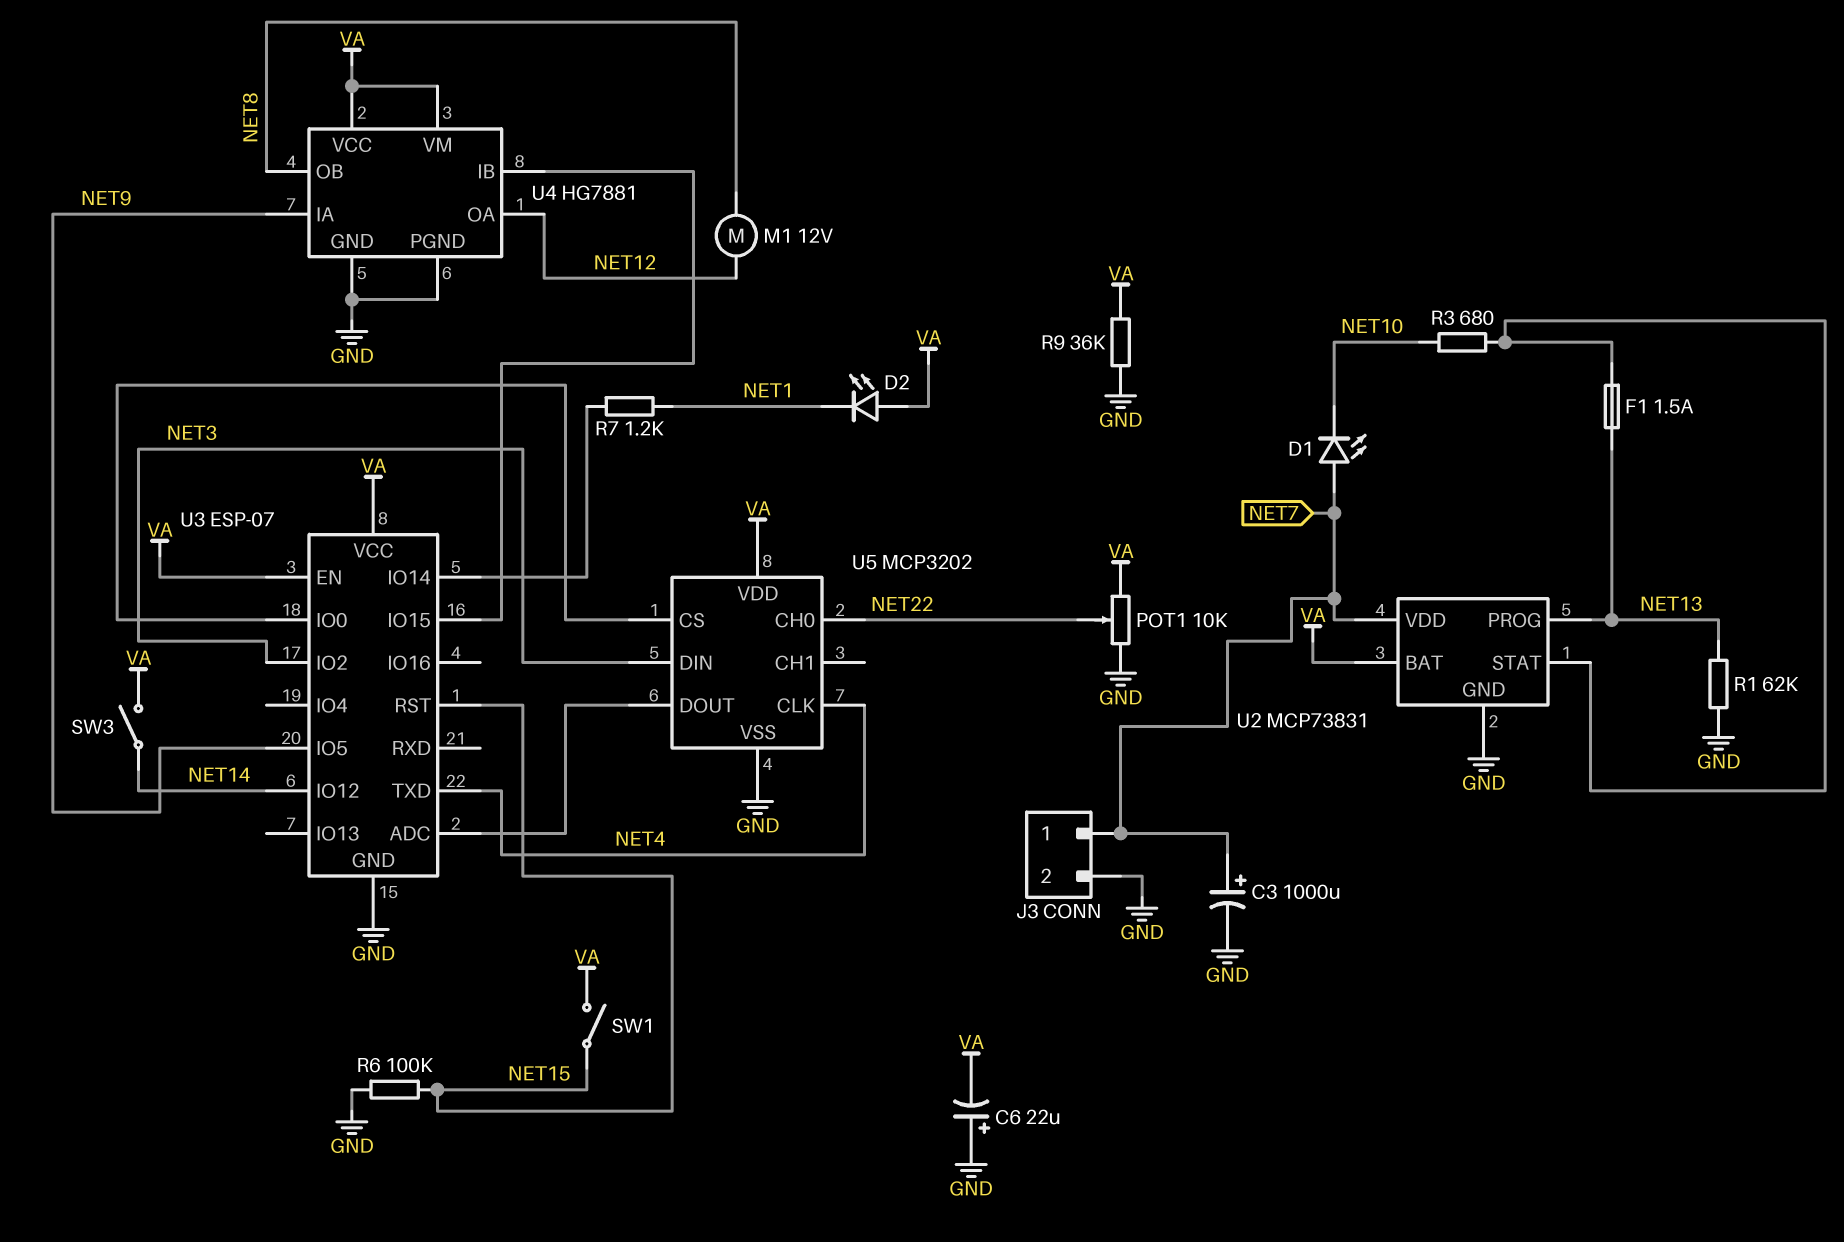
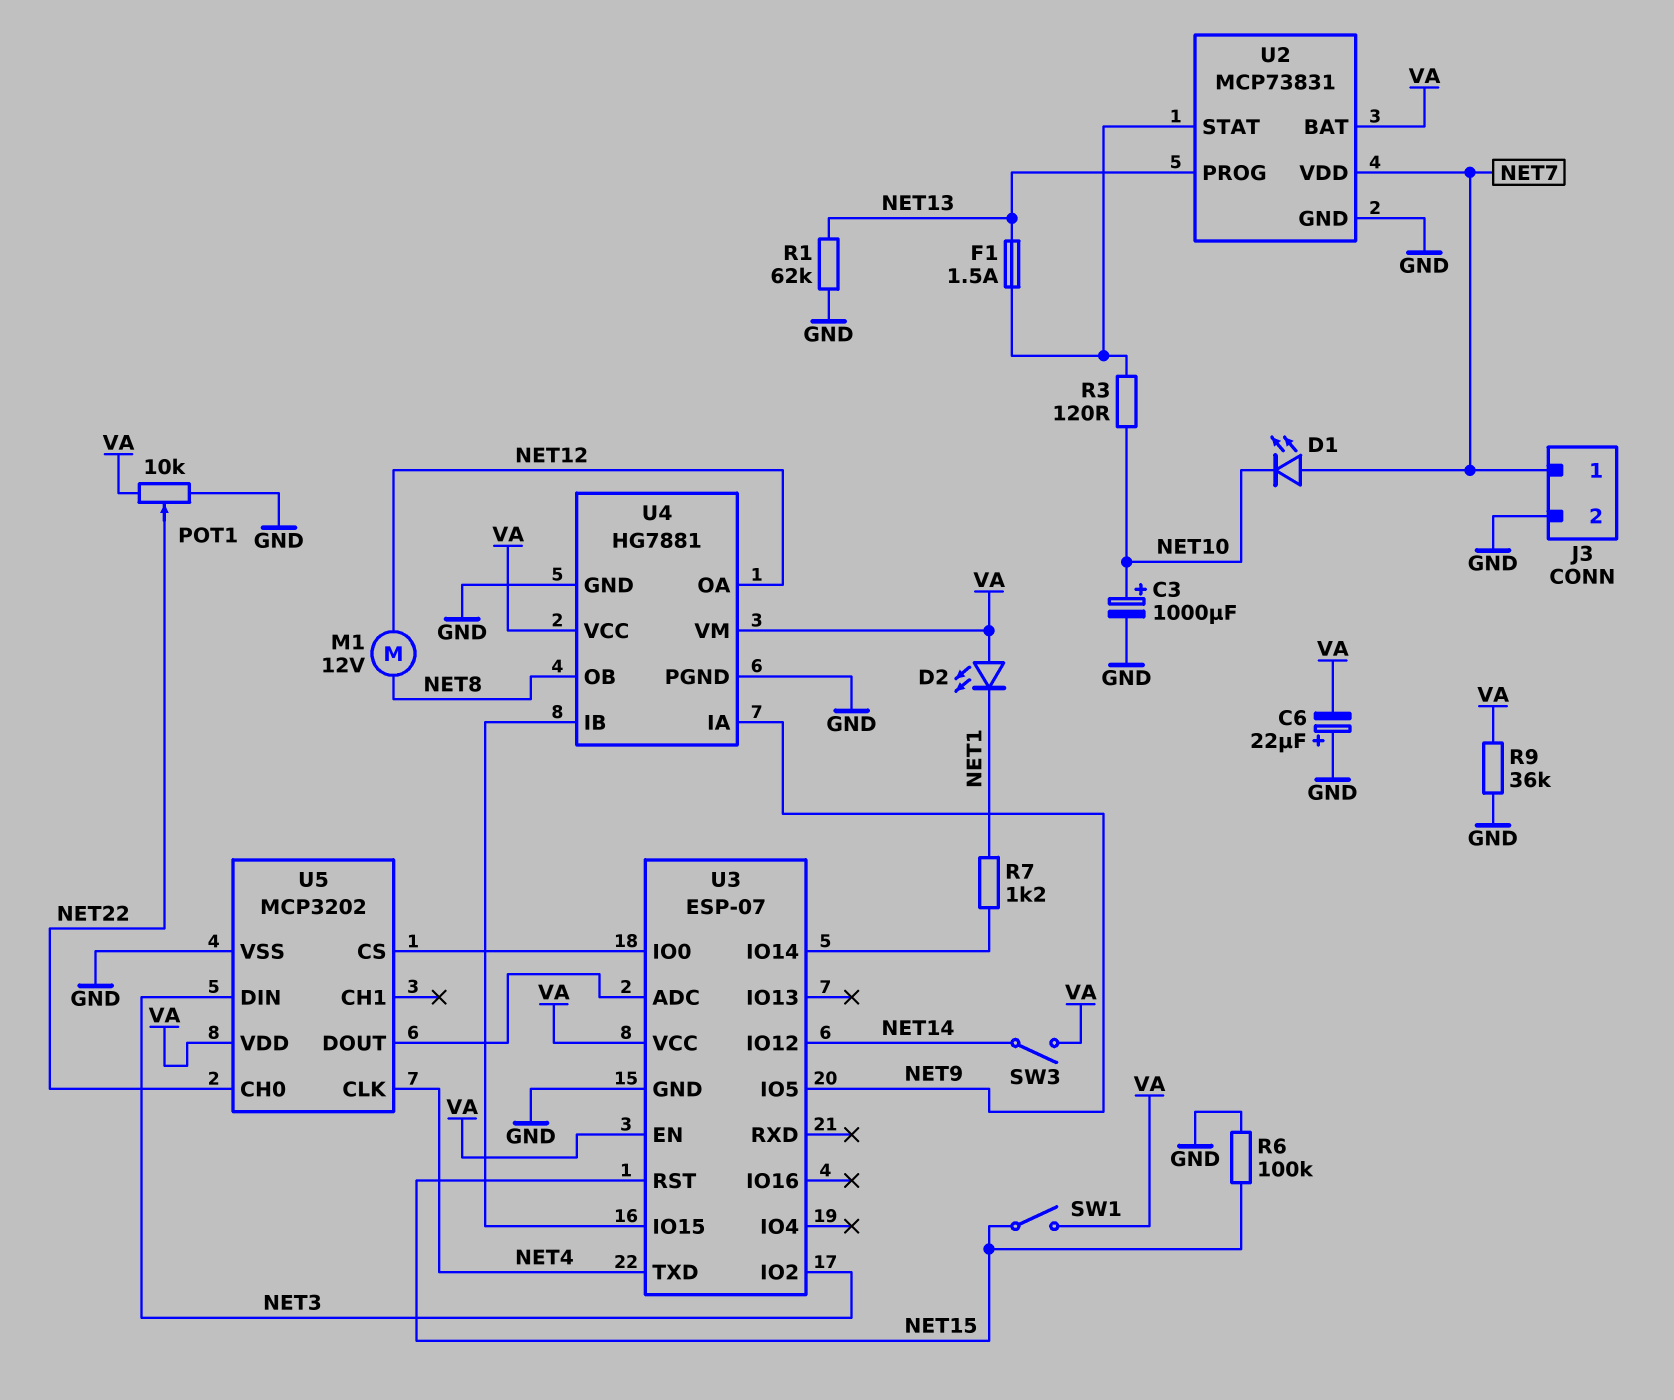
C3: 1000uF (plus NET7, minus GND) -> 1000uF (plus NET10, minus GND)
R3: 680 (NET10, U2/STAT) -> 120 (NET10, U2/STAT)

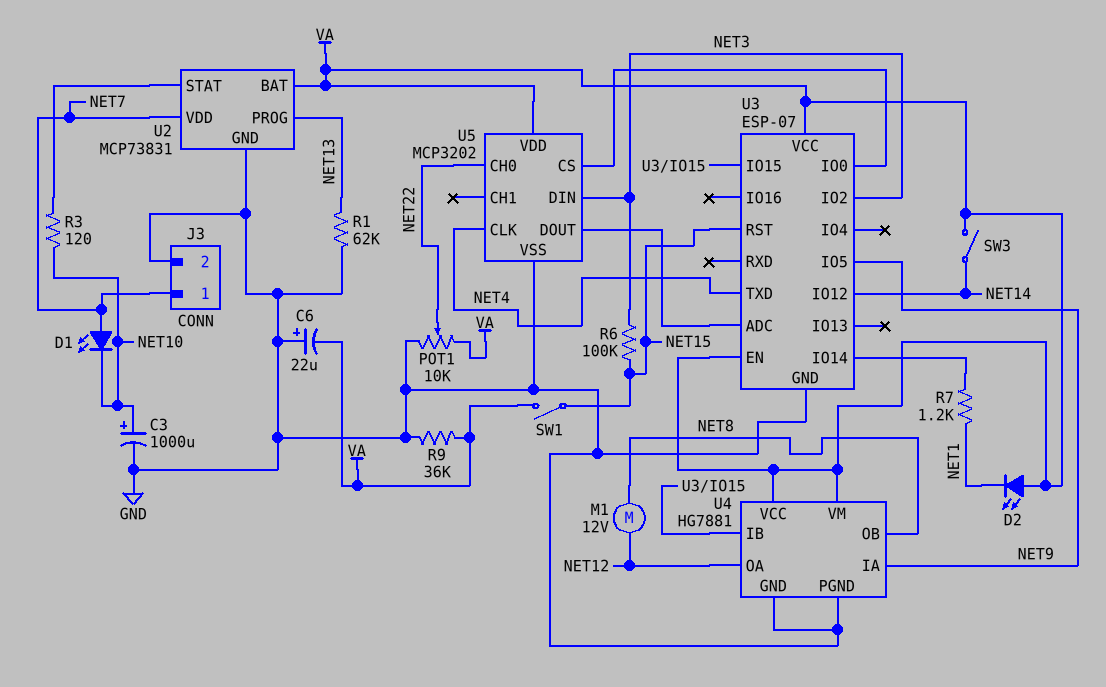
F1: 1.5A (NET13, U2/STAT) -> none
R6: 100k (GND, NET15) -> 100k (NET3, NET15)

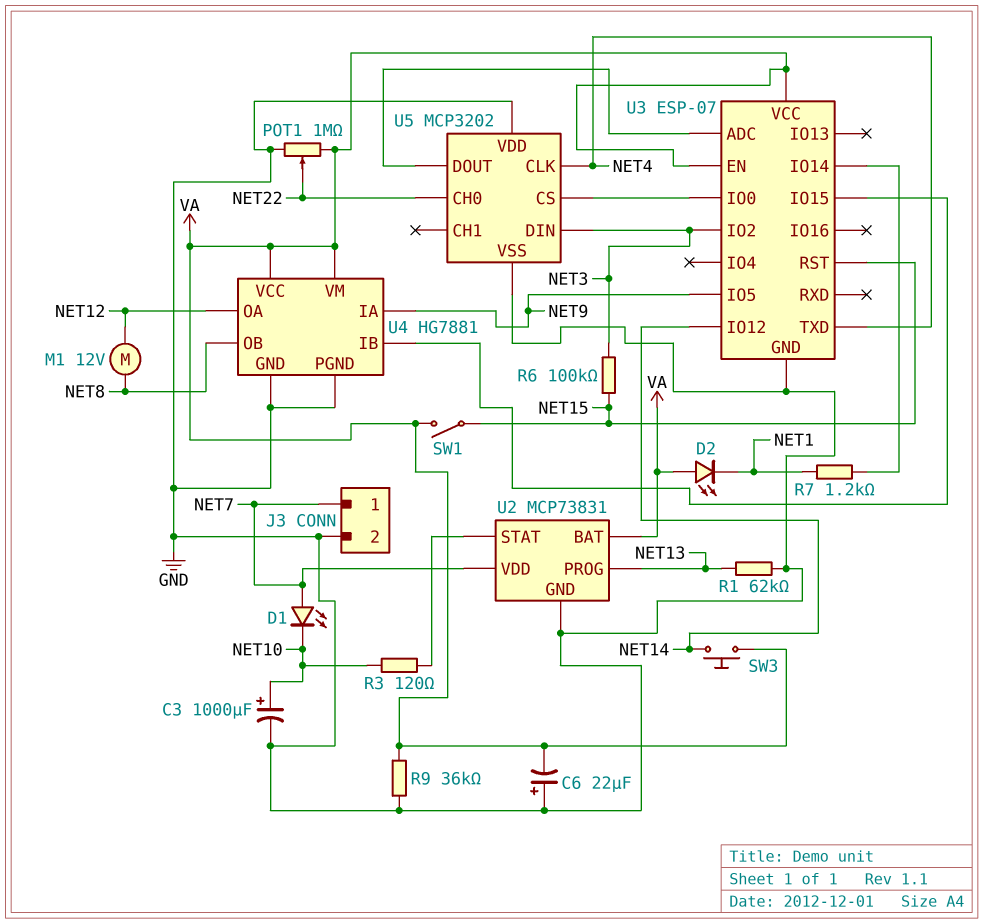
POT1: 10k (GND, VA, wiper NET22) -> 1M (GND, VA, wiper NET22)
SW3: switch (NET14, VA) -> button (NET14, VA)
U5 pin VDD: VA -> GND

